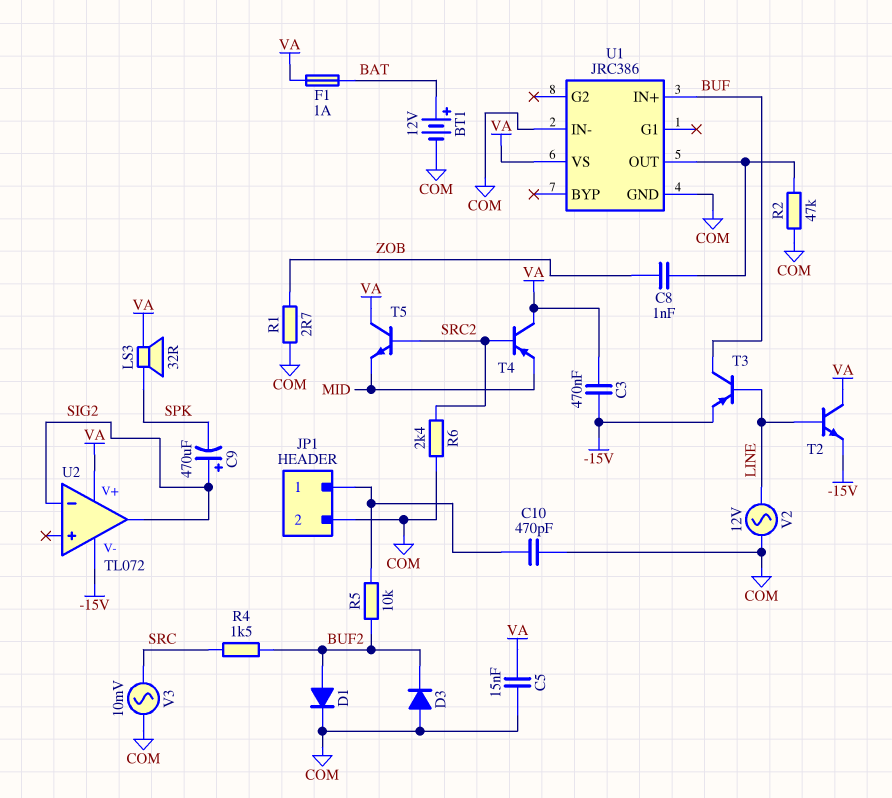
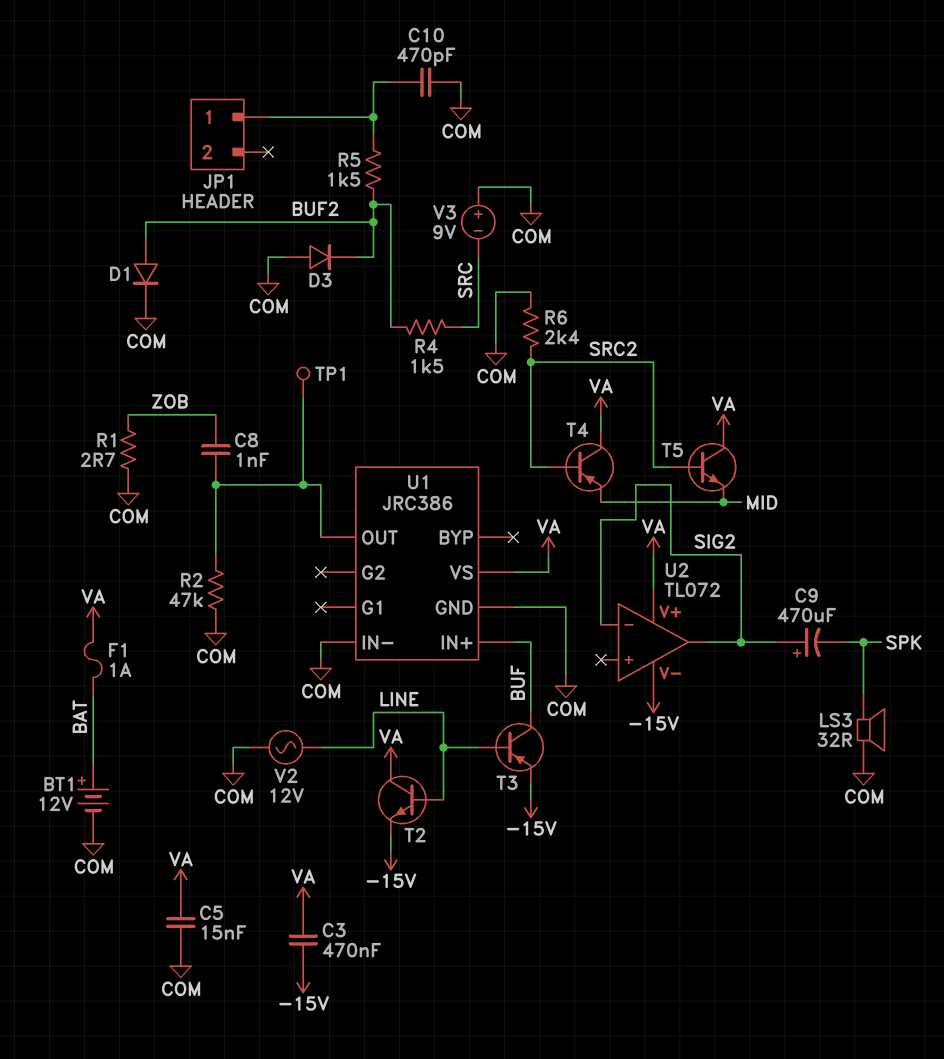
JP1 pin 2: COM -> none
LS3: speaker 32R (SPK, VA) -> speaker 32R (COM, SPK)
R5: 10k (BUF2, JP1/1) -> 1.5k (BUF2, JP1/1)
TP1: none -> test point (U1/OUT)
V3: AC 10mV (COM, SRC) -> 9V (plus COM, minus SRC)

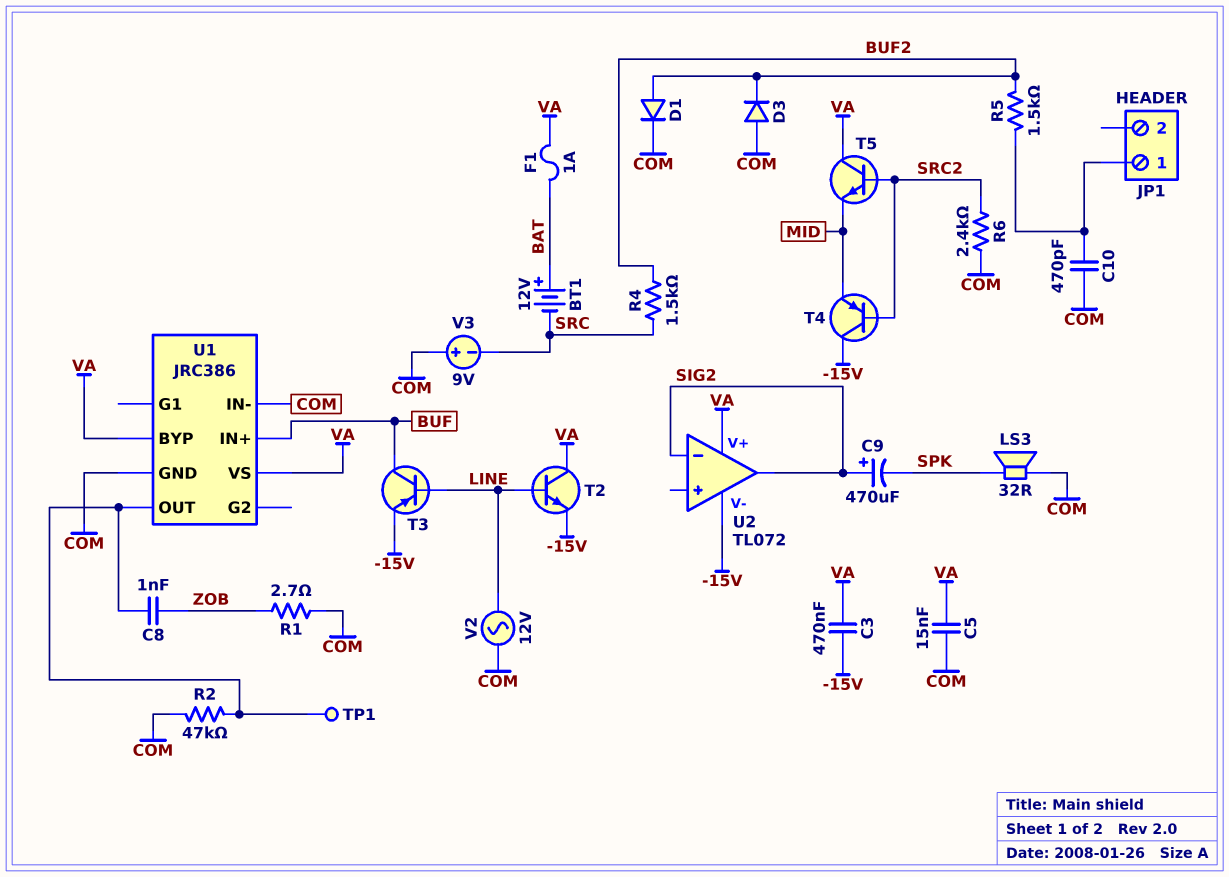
BT1: 12V (plus BAT, minus COM) -> 12V (plus BAT, minus SRC)
T4: PNP (B SRC2, C VA, E MID) -> PNP (B SRC2, C -15V, E MID)
U1 pin BYP: none -> VA

